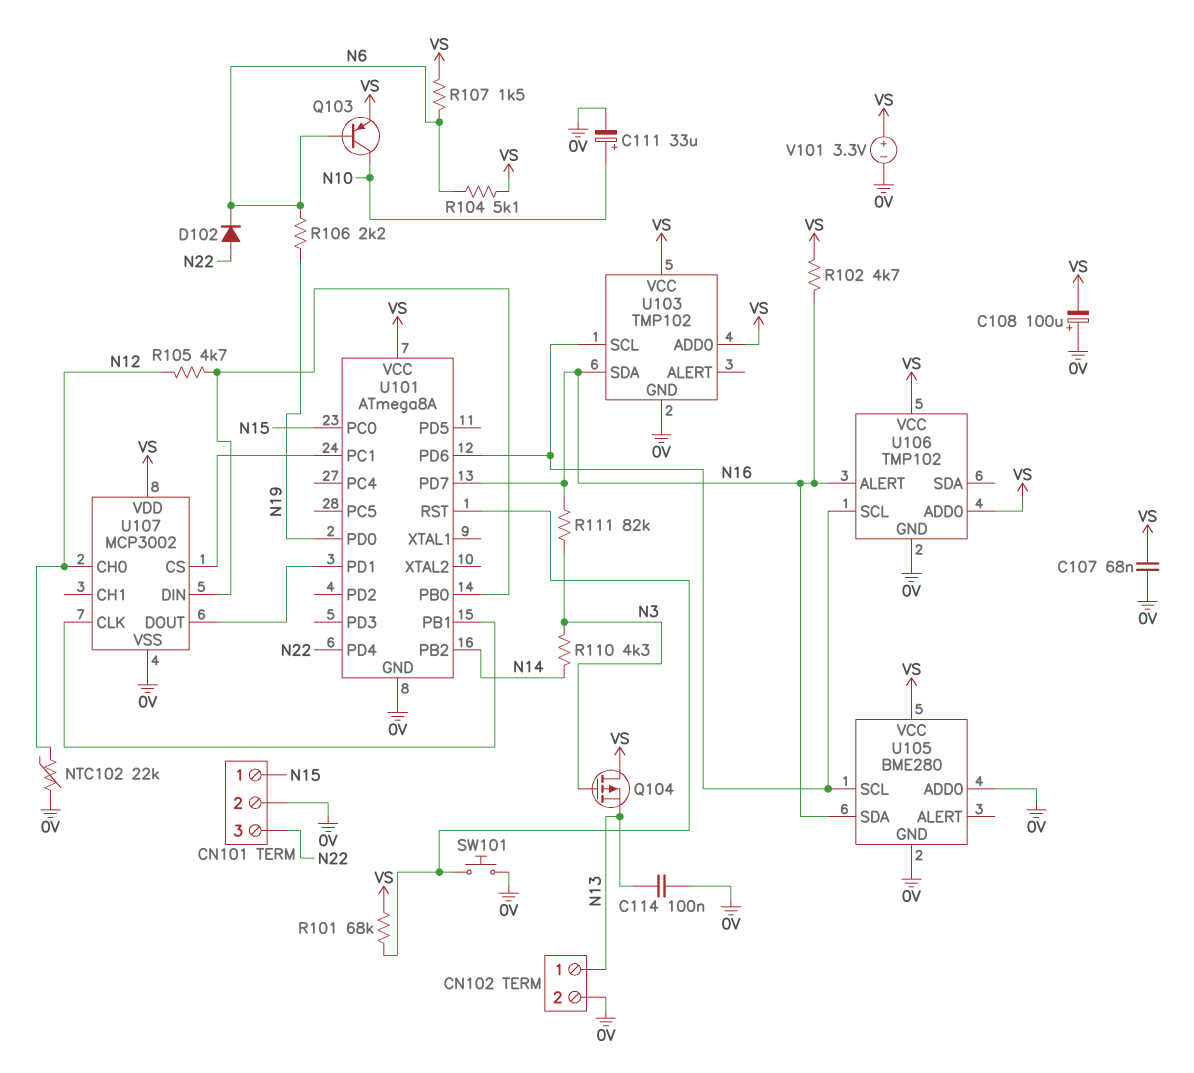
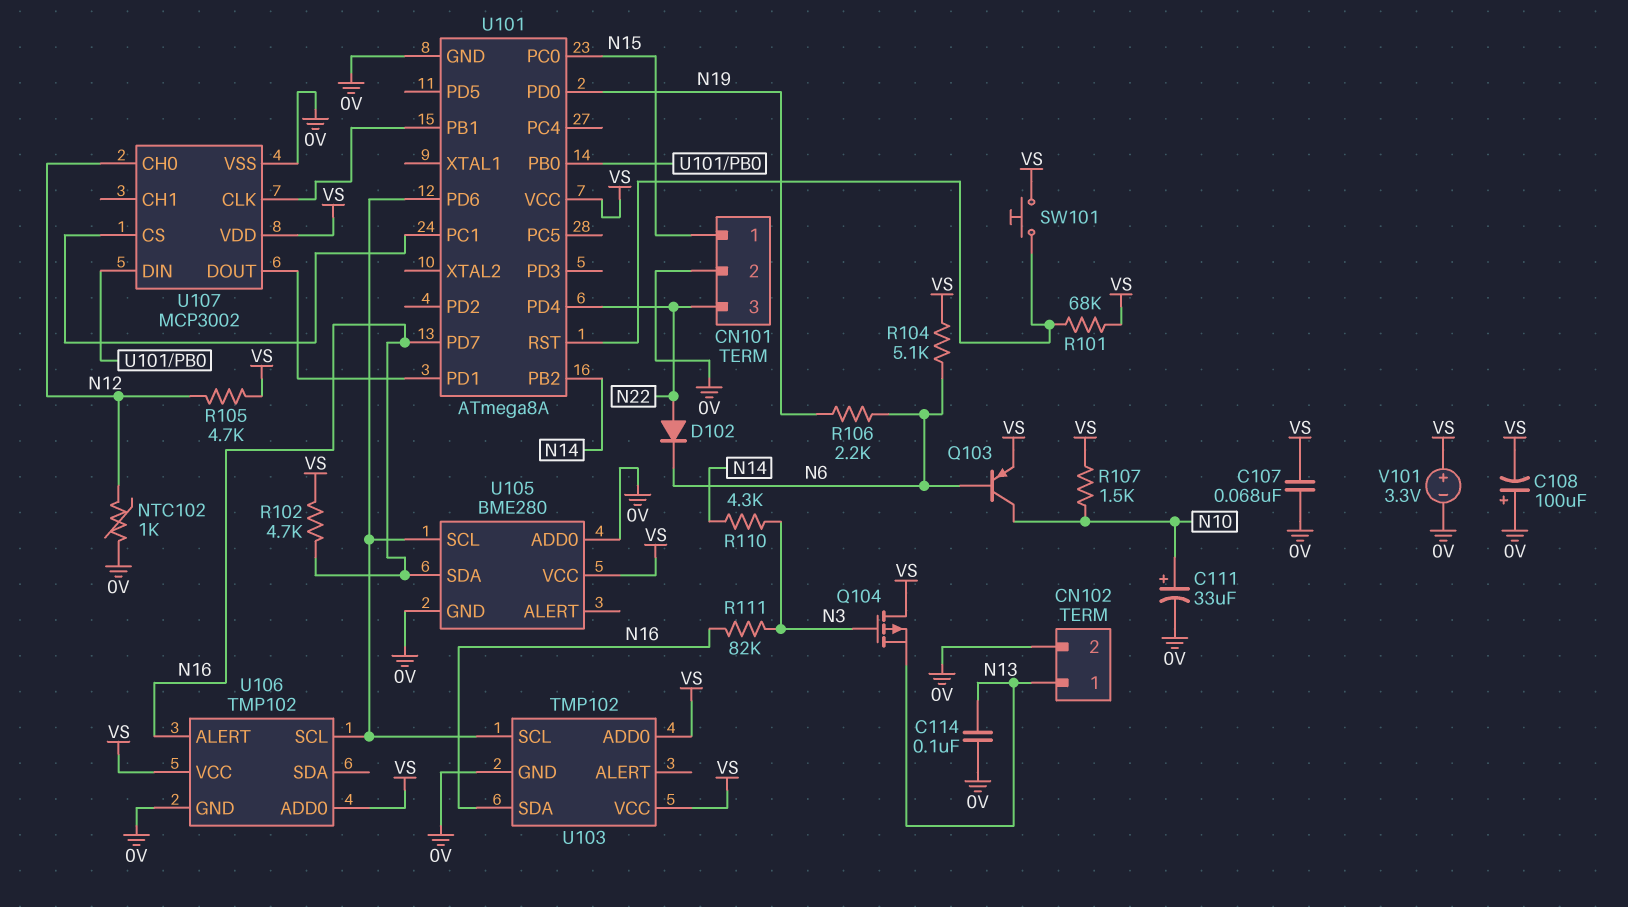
NTC102: 22k (0V, N12) -> 1k (0V, N12)
R105: 4.7k (N12, U101/PB0) -> 4.7k (N12, VS)
R107: 1.5k (N6, VS) -> 1.5k (N10, VS)
SW101: button (0V, U101/RST) -> button (U101/RST, VS)

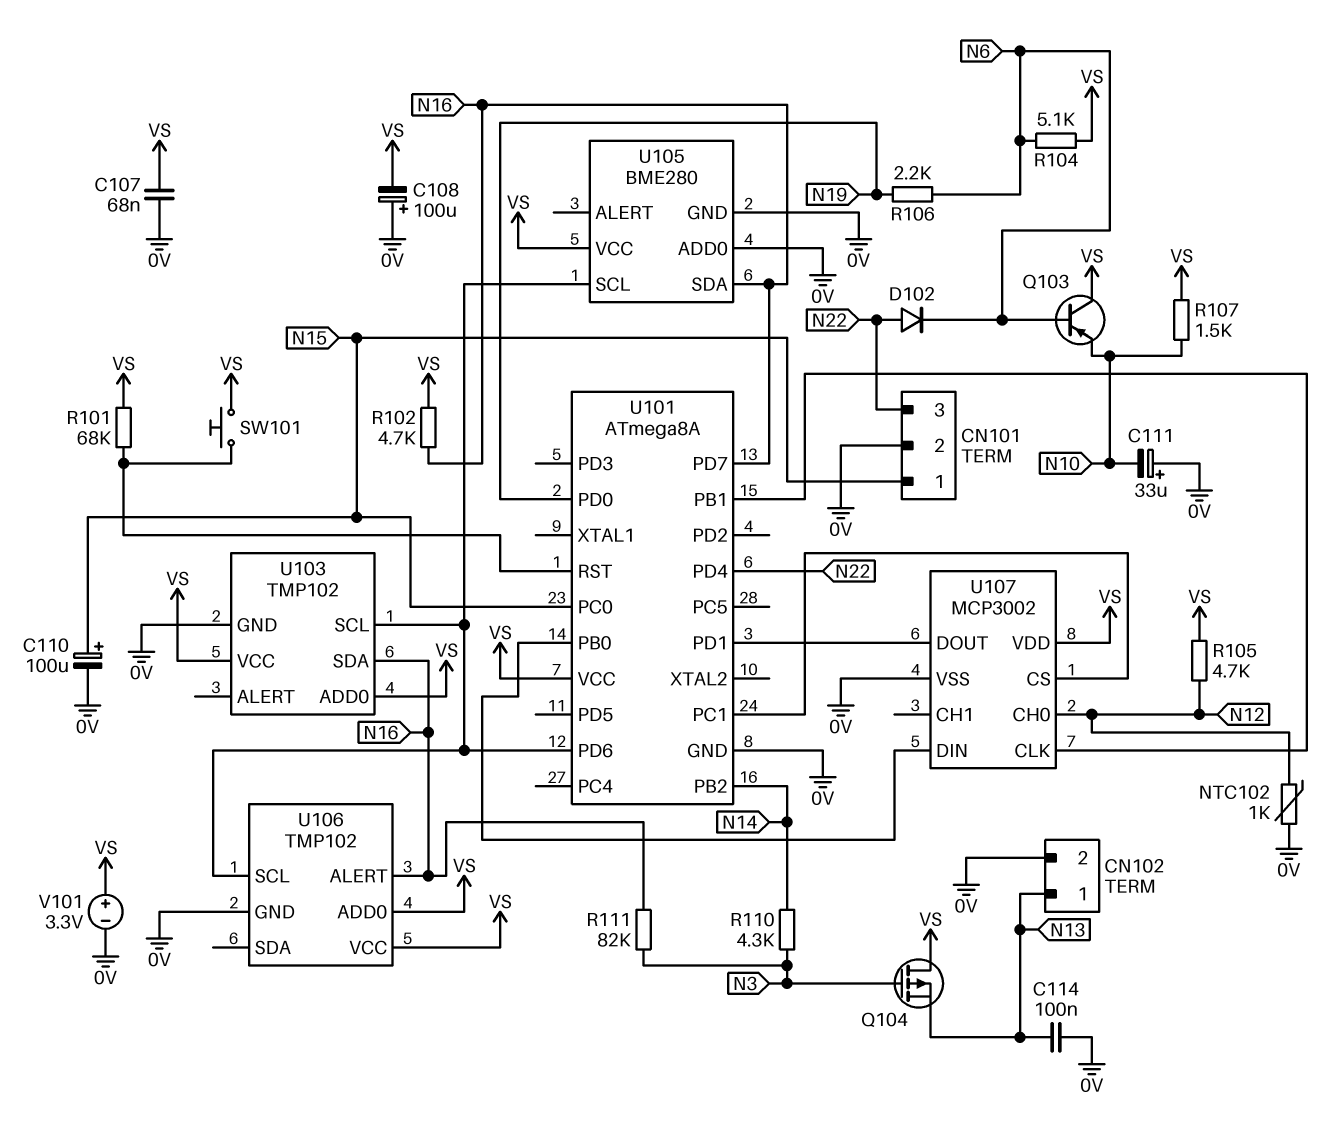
C110: none -> 100uF (plus N15, minus 0V)
C111: 33uF (plus N10, minus 0V) -> 33uF (plus 0V, minus N10)
Q103: PNP (B N6, C N10, E VS) -> PNP (B N6, C VS, E N10)

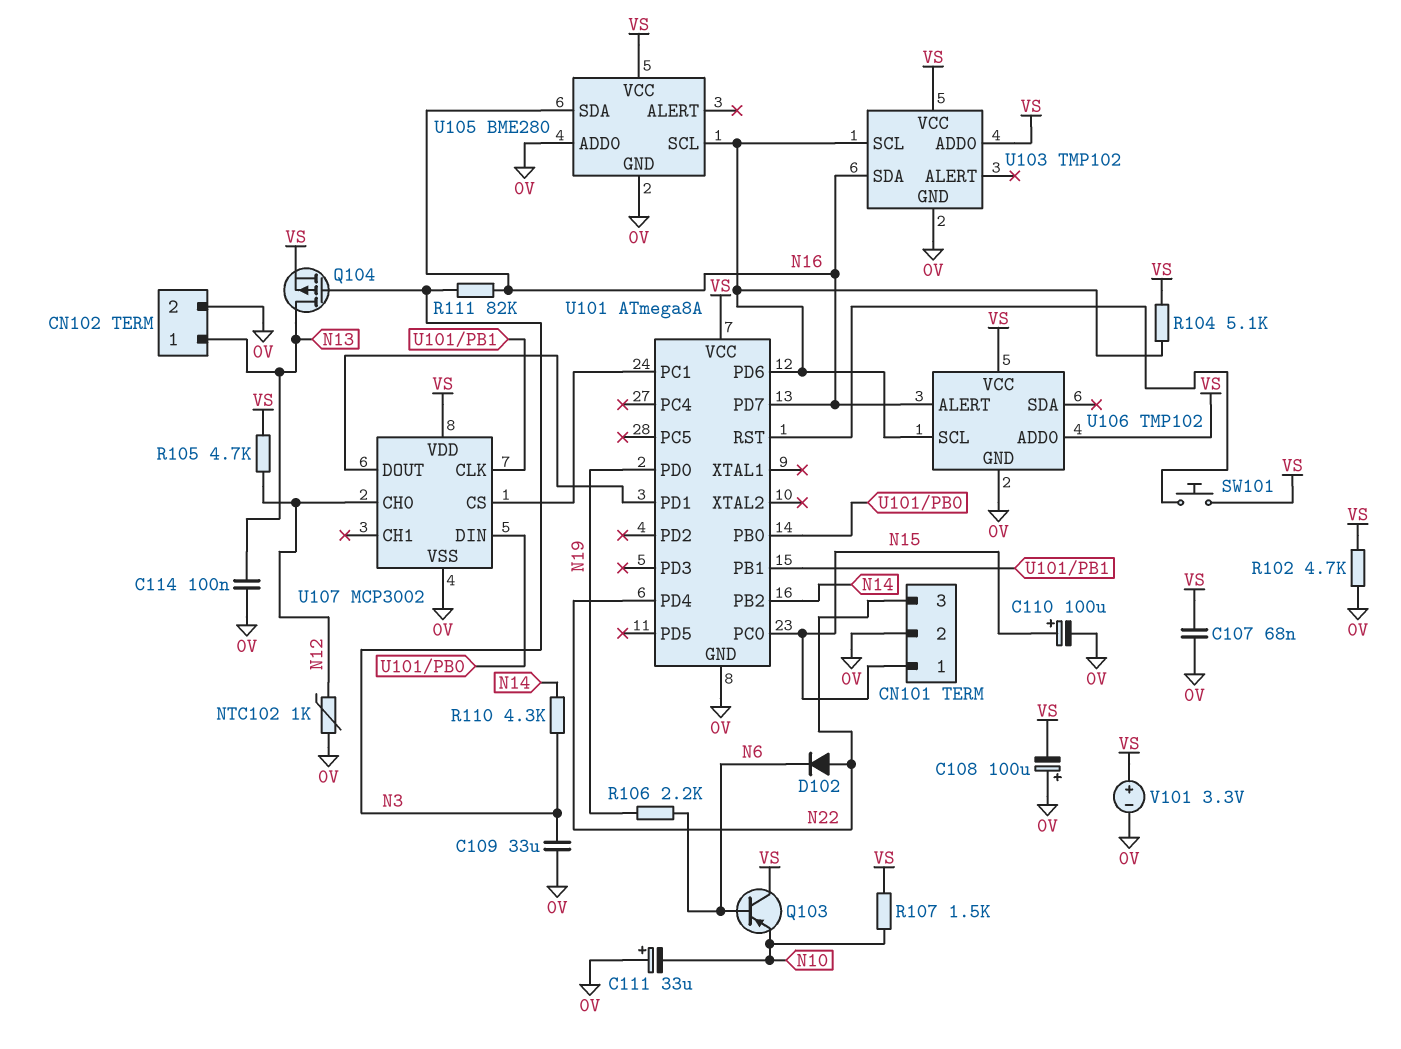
C109: none -> 33uF (0V, N3)
Q104: PMOS (G N3, D VS, S N13) -> PMOS (G N3, D N13, S VS)
R101: 68k (U101/RST, VS) -> none
R102: 4.7k (N16, VS) -> 4.7k (0V, VS)
R104: 5.1k (N6, VS) -> 5.1k (U101/PD6, VS)

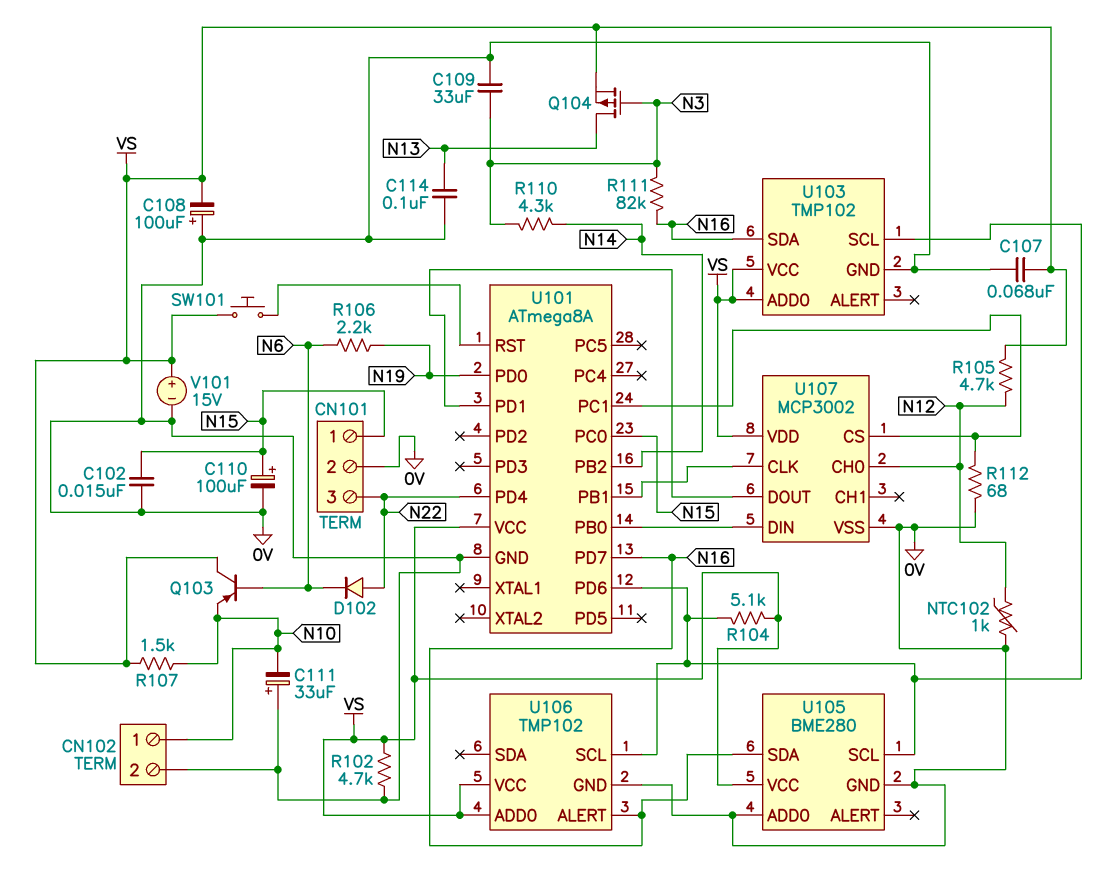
C102: none -> 15nF (0V, N15)
CN102 pin 1: N13 -> N10
R112: none -> 68 (0V, U101/PC1)
V101: 3.3V (plus VS, minus 0V) -> 15V (plus VS, minus 0V)

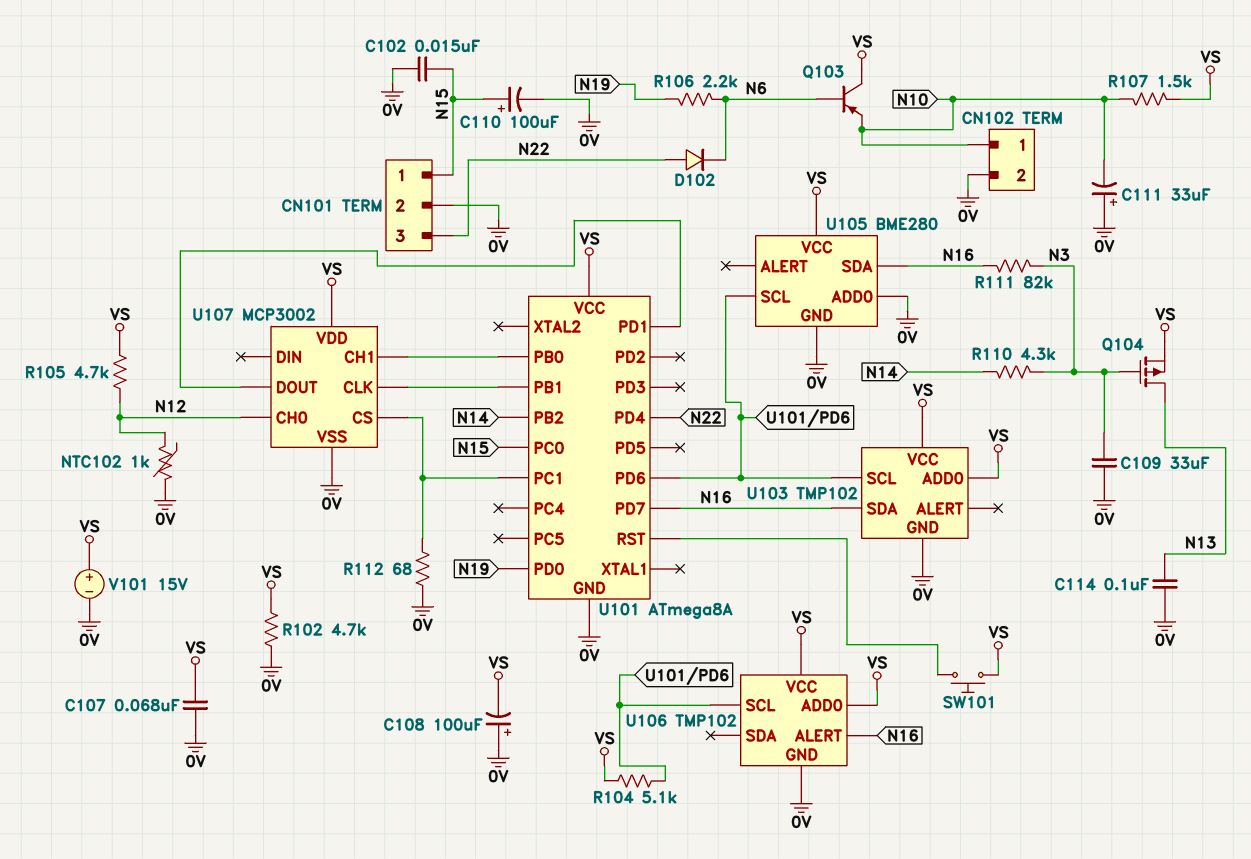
U107 pin CH1: none -> U101/PB0
U107 pin DIN: U101/PB0 -> none

